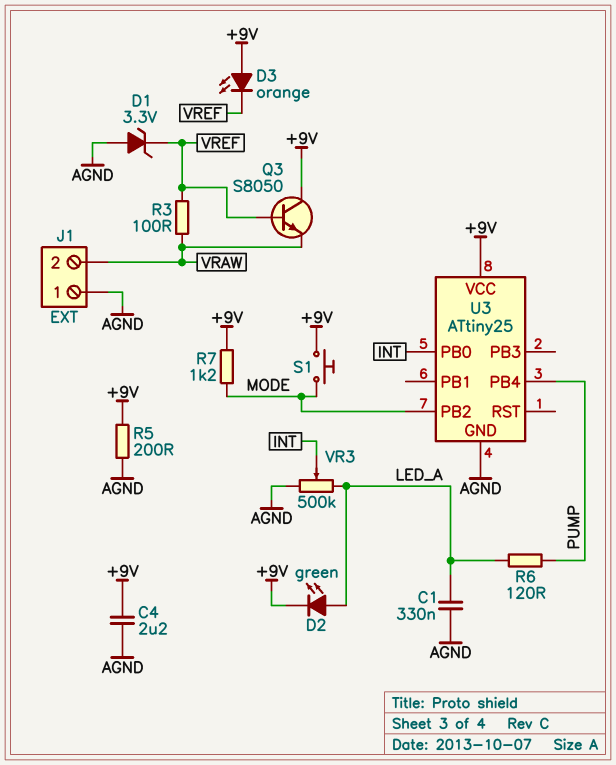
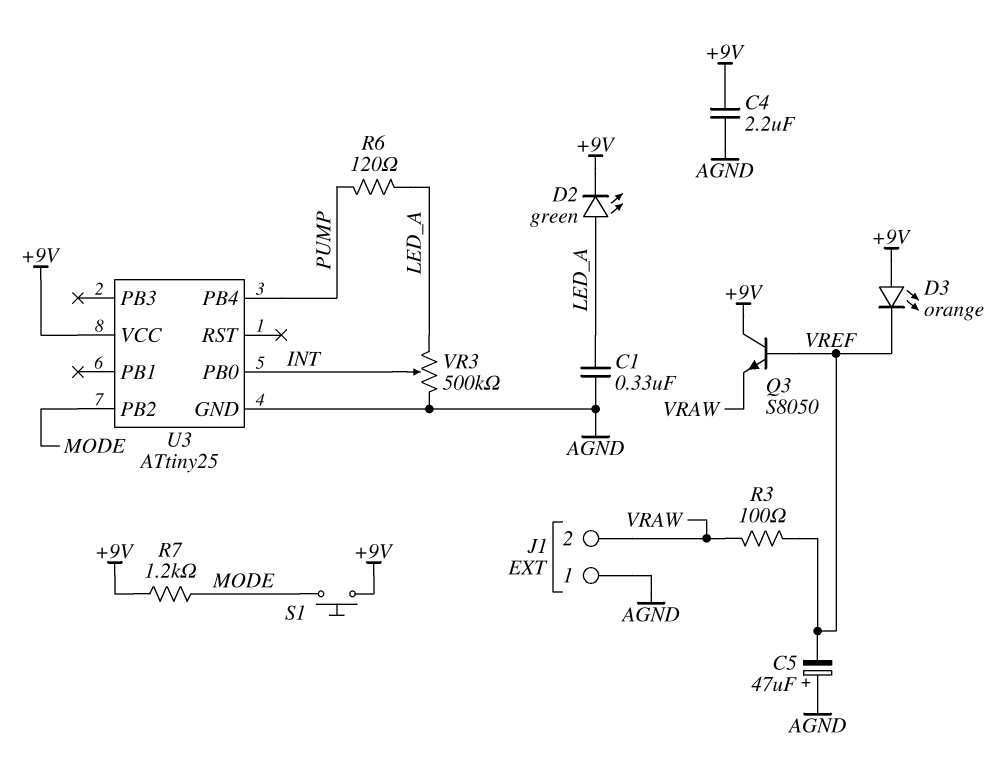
C5: none -> 47uF (plus AGND, minus VREF)
D1: zener 3.3V (A AGND, K VREF) -> none
R5: 200 (+9V, AGND) -> none

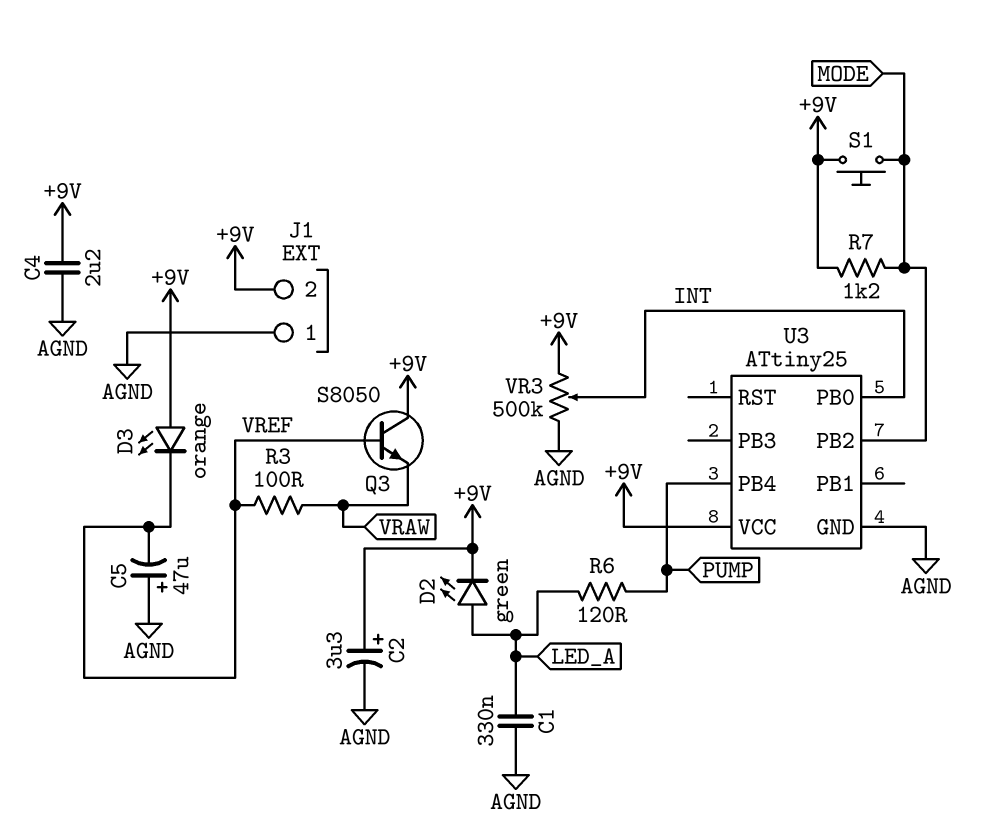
C2: none -> 3.3uF (plus +9V, minus AGND)
J1 pin 2: VRAW -> +9V
VR3: 500k (AGND, LED_A, wiper INT) -> 500k (+9V, AGND, wiper INT)

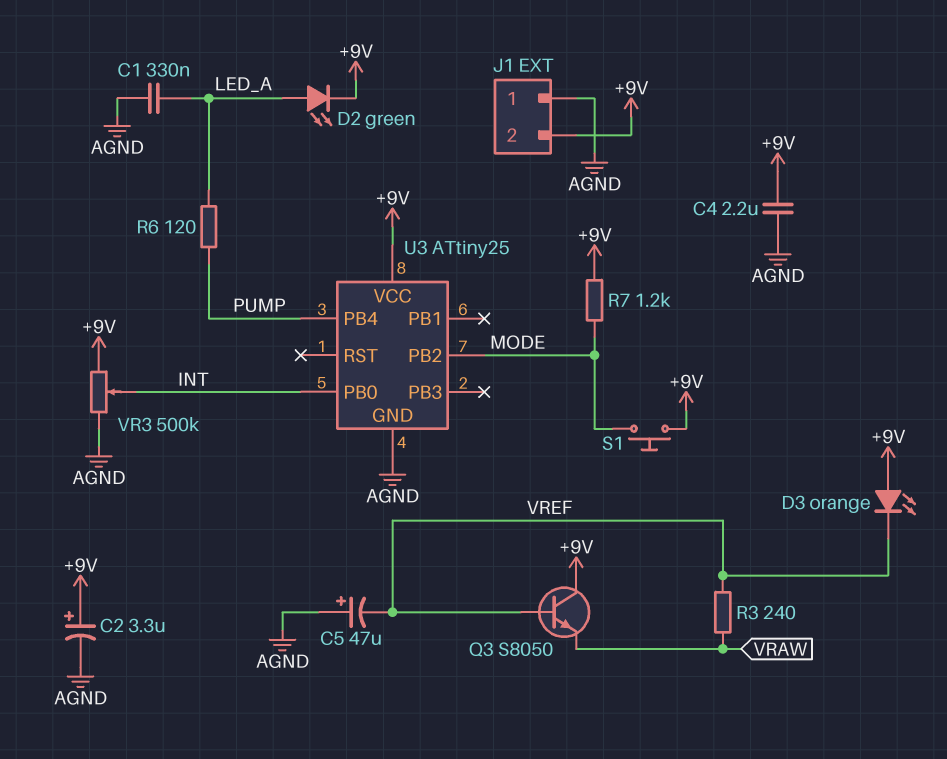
R3: 100 (VRAW, VREF) -> 240 (VRAW, VREF)

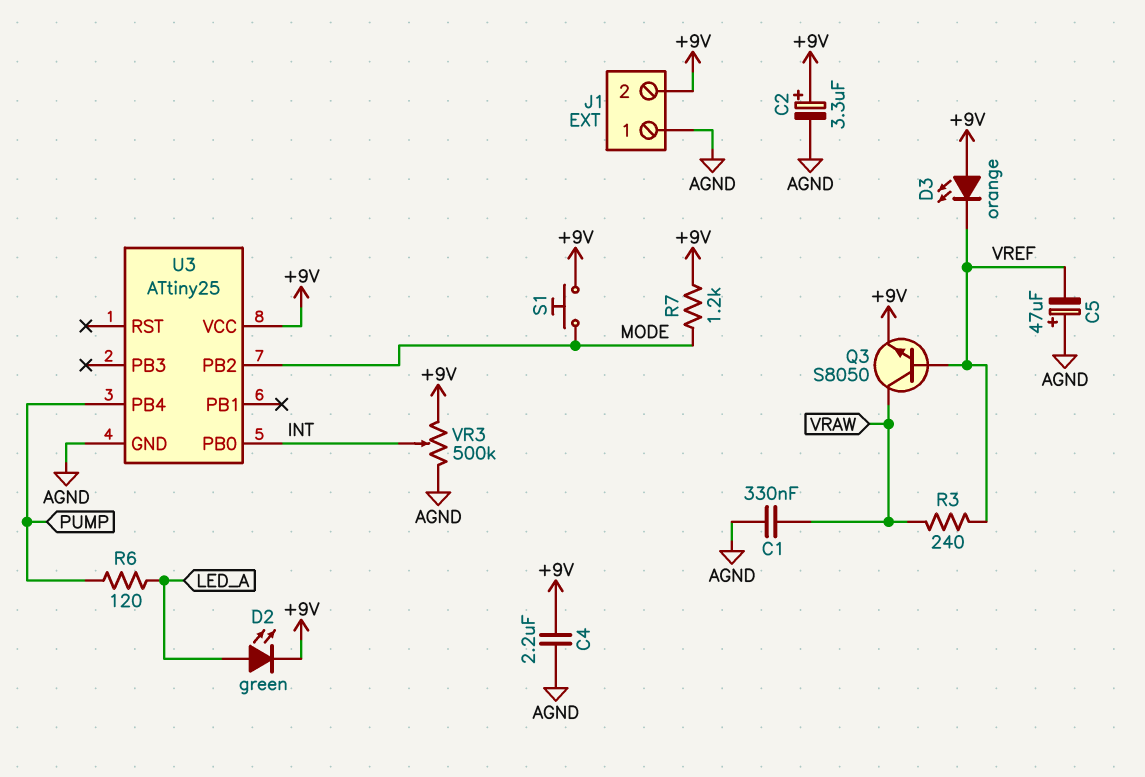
C1: 330nF (AGND, LED_A) -> 330nF (AGND, VRAW)
Q3: NPN S8050 (B VREF, C +9V, E VRAW) -> NPN S8050 (B VREF, C VRAW, E +9V)

